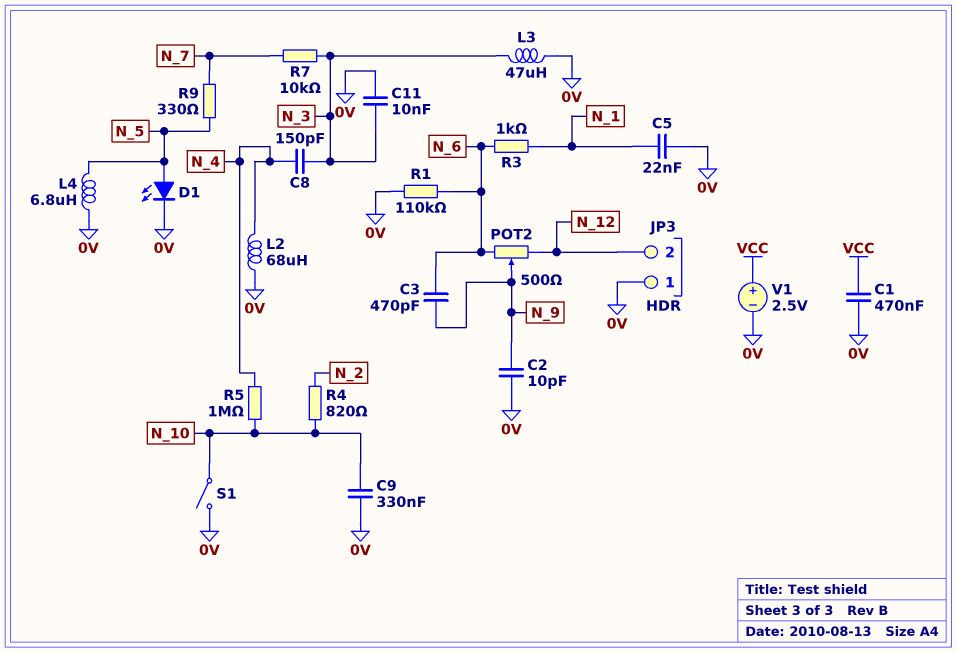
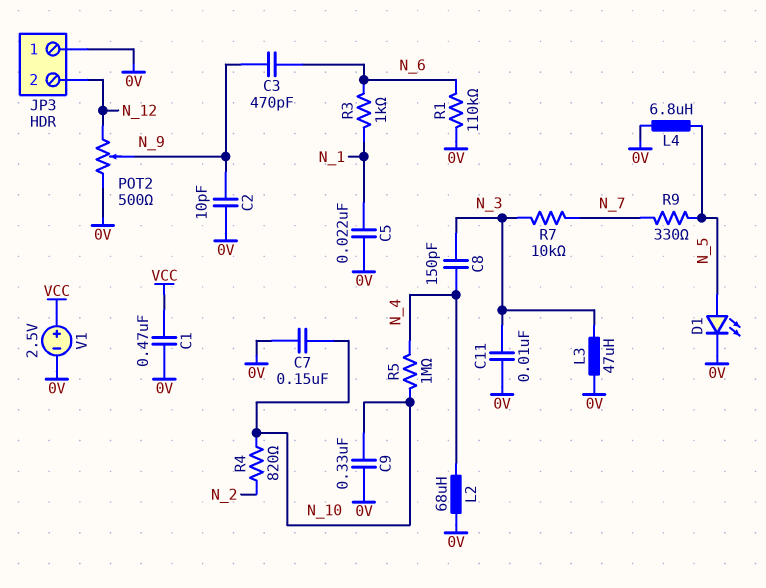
C7: none -> 150nF (0V, N_10)
POT2: 500 (N_6, N_12, wiper N_9) -> 500 (0V, N_12, wiper N_9)
S1: switch (0V, N_10) -> none

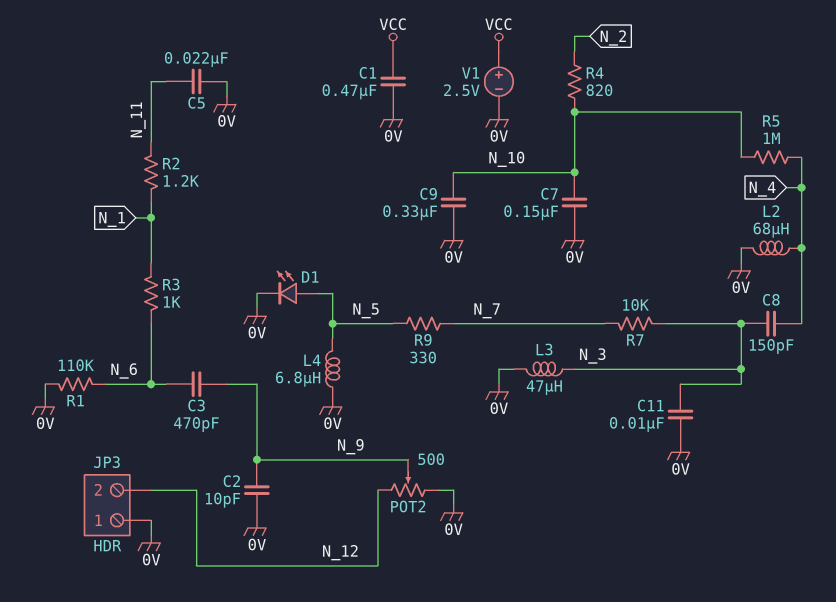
C5: 22nF (0V, N_1) -> 22nF (0V, N_11)
R2: none -> 1.2k (N_1, N_11)

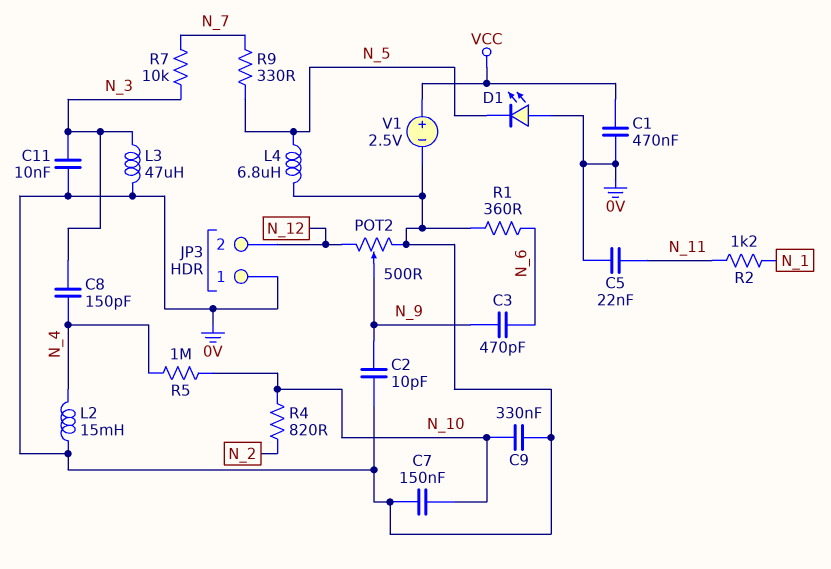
D1: LED (A N_5, K 0V) -> LED (A 0V, K N_5)
L2: 68uH (0V, N_4) -> 15mH (0V, N_4)
R1: 110k (0V, N_6) -> 360 (0V, N_6)
R3: 1k (N_1, N_6) -> none

